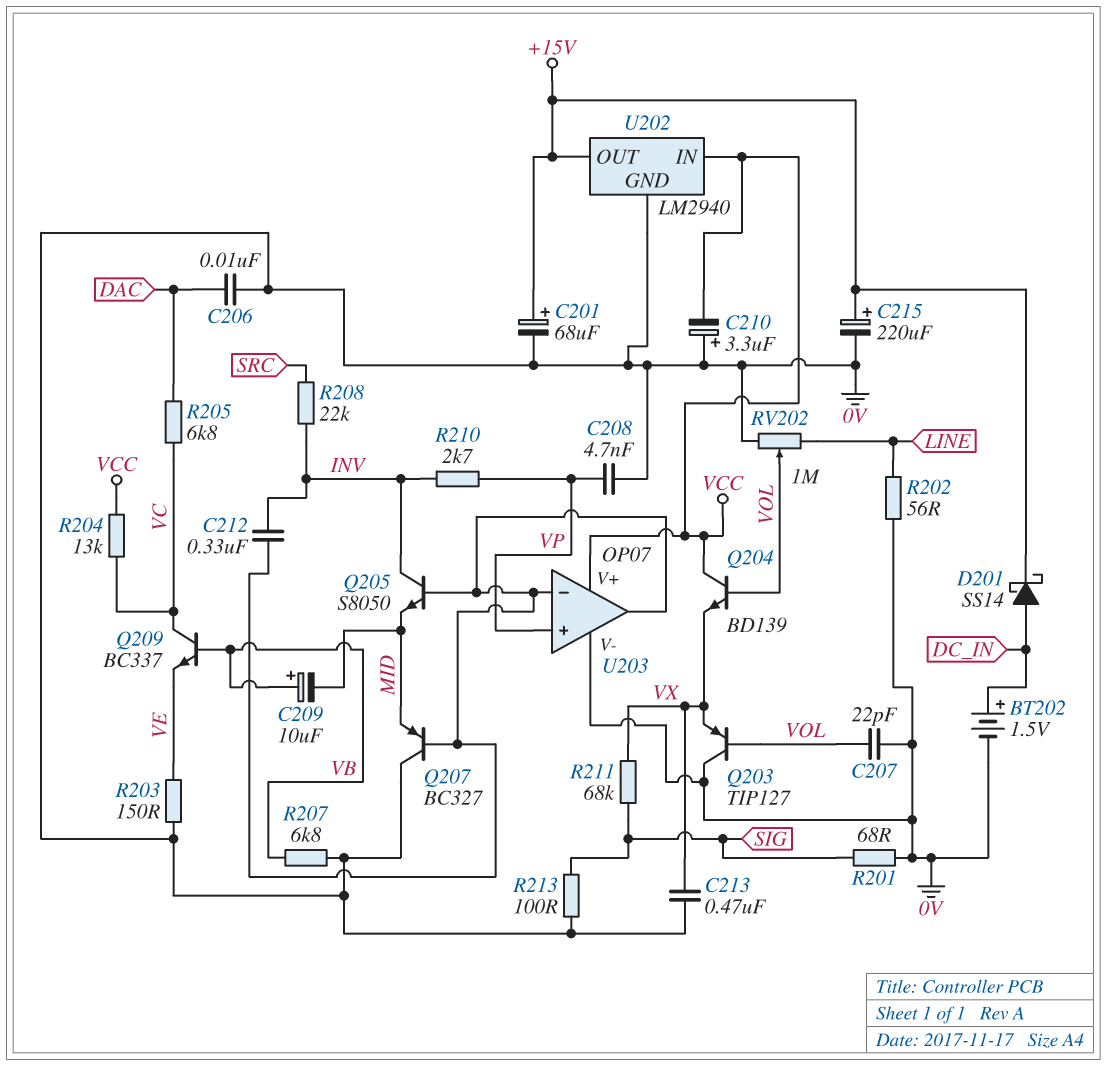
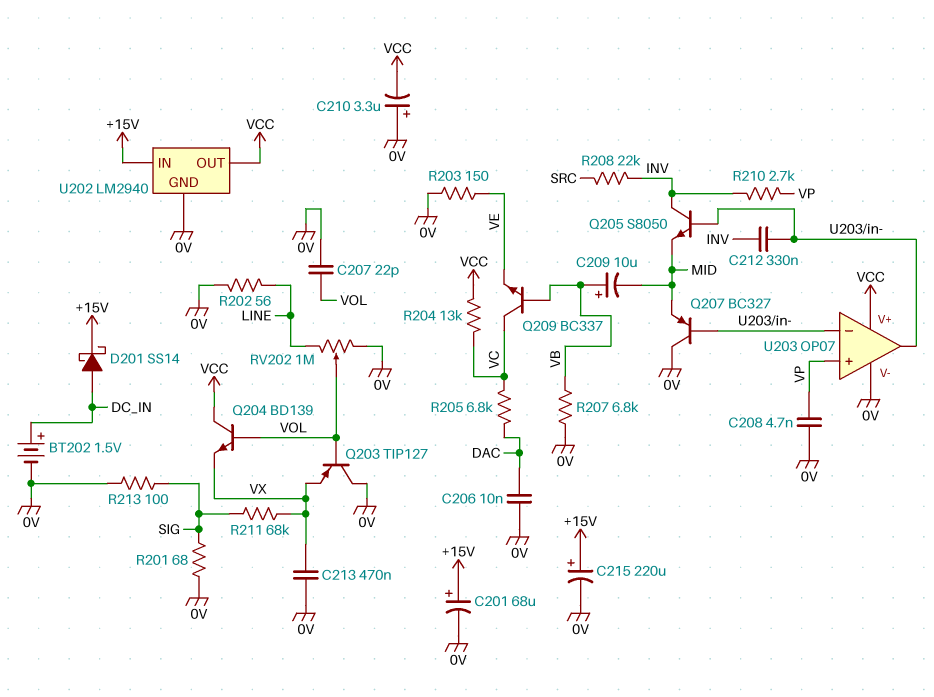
U202 pin IN: VCC -> +15V
U202 pin OUT: +15V -> VCC

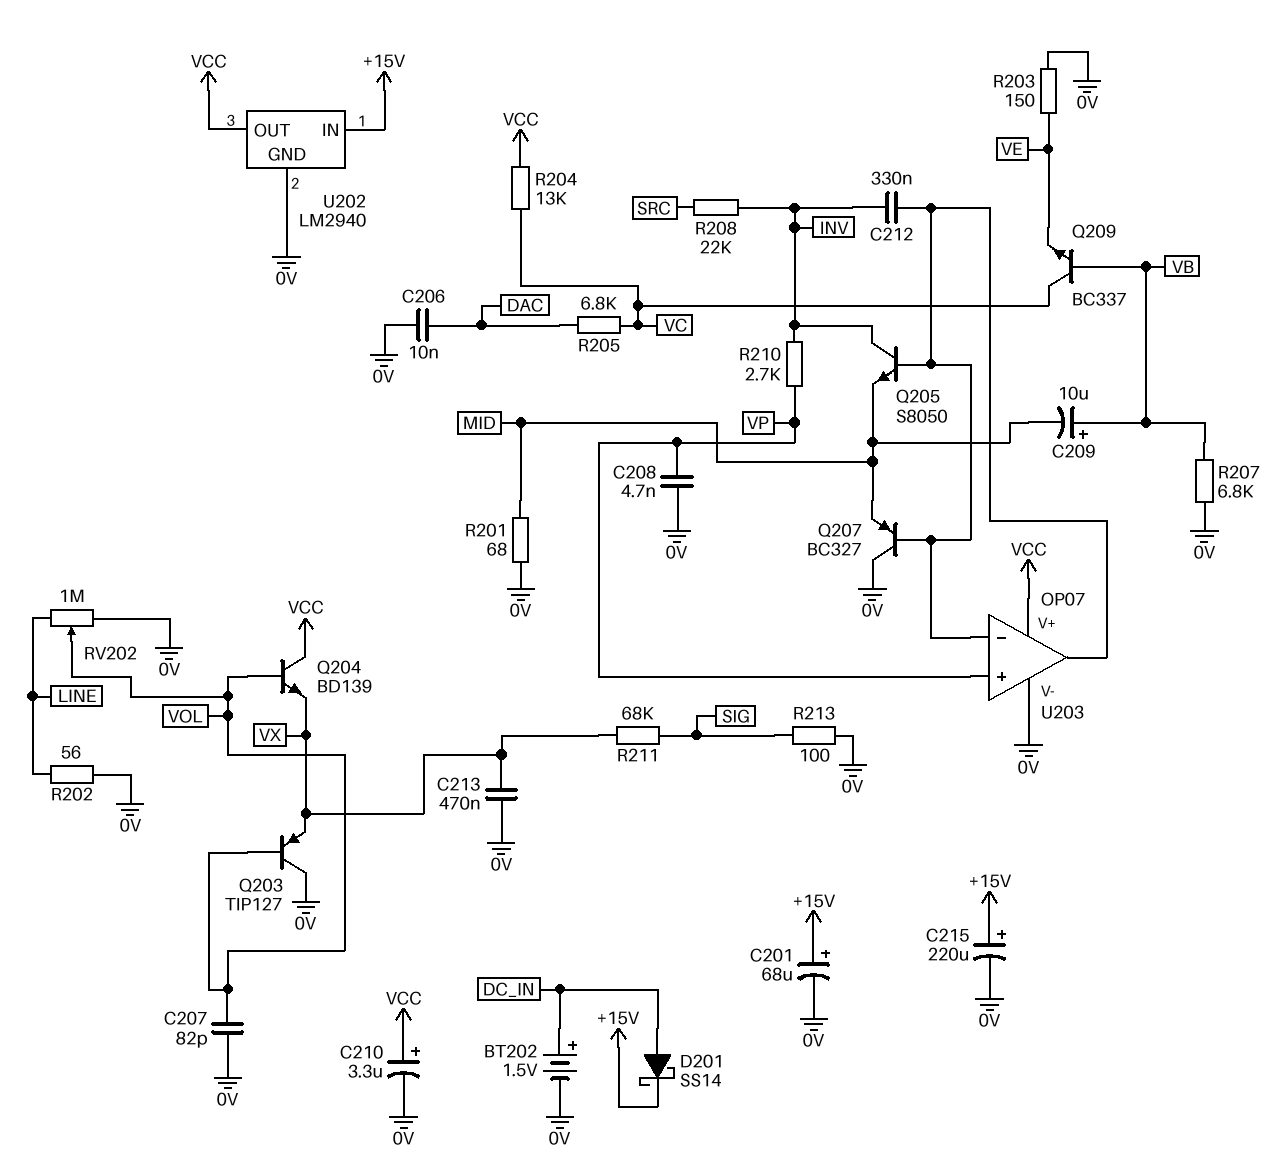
C207: 22pF (0V, VOL) -> 82pF (0V, VOL)
C210: 3.3uF (plus 0V, minus VCC) -> 3.3uF (plus VCC, minus 0V)
R201: 68 (0V, SIG) -> 68 (0V, MID)

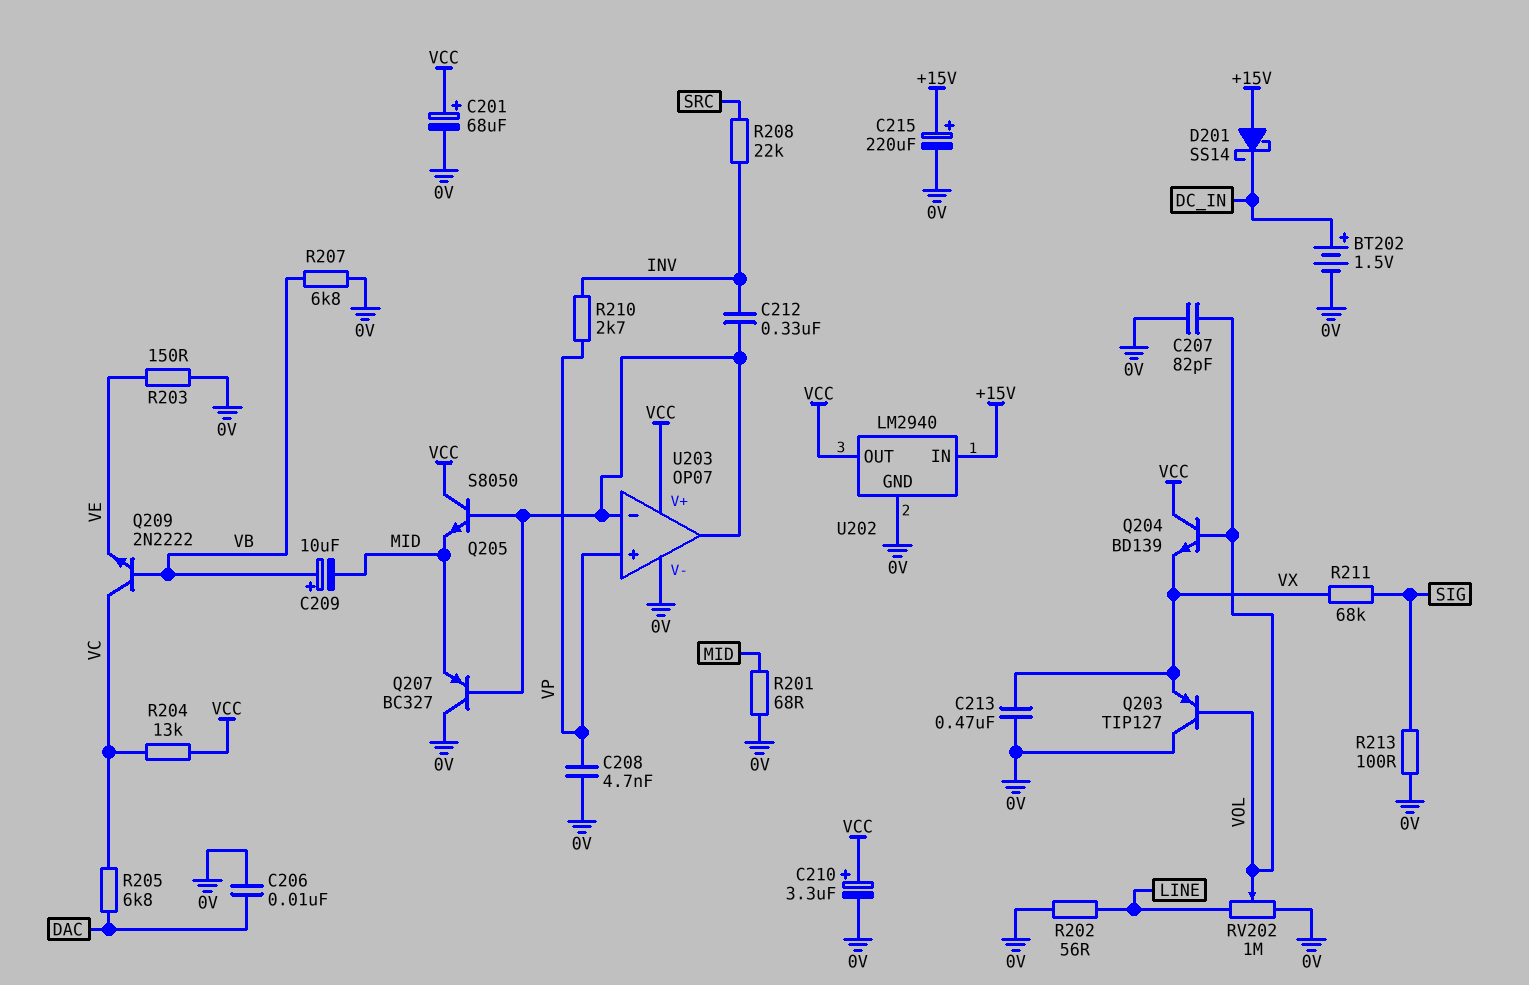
C201: 68uF (plus +15V, minus 0V) -> 68uF (plus VCC, minus 0V)
D201: schottky SS14 (A DC_IN, K +15V) -> schottky SS14 (A +15V, K DC_IN)
Q205: NPN S8050 (B U203/in-, C INV, E MID) -> NPN S8050 (B U203/in-, C VCC, E MID)
Q209: NPN BC337 (B VB, C VC, E VE) -> NPN 2N2222 (B VB, C VC, E VE)

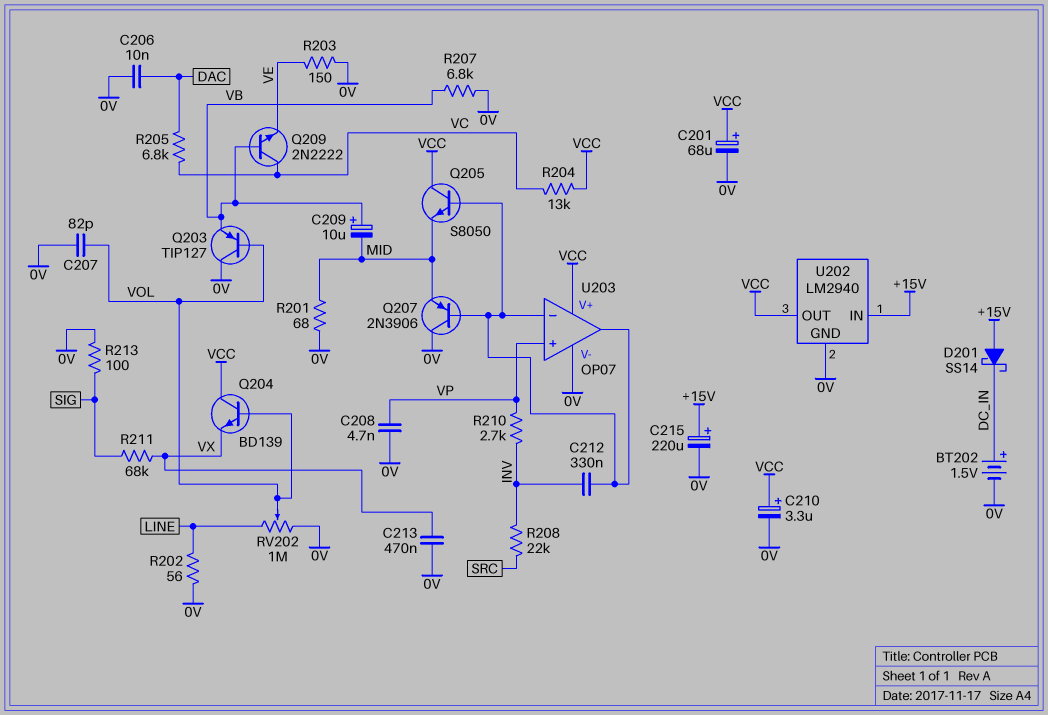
Q203: PNP TIP127 (B VOL, C 0V, E VX) -> PNP TIP127 (B VOL, C 0V, E VB)
Q207: PNP BC327 (B U203/in-, C 0V, E MID) -> PNP 2N3906 (B U203/in-, C 0V, E MID)

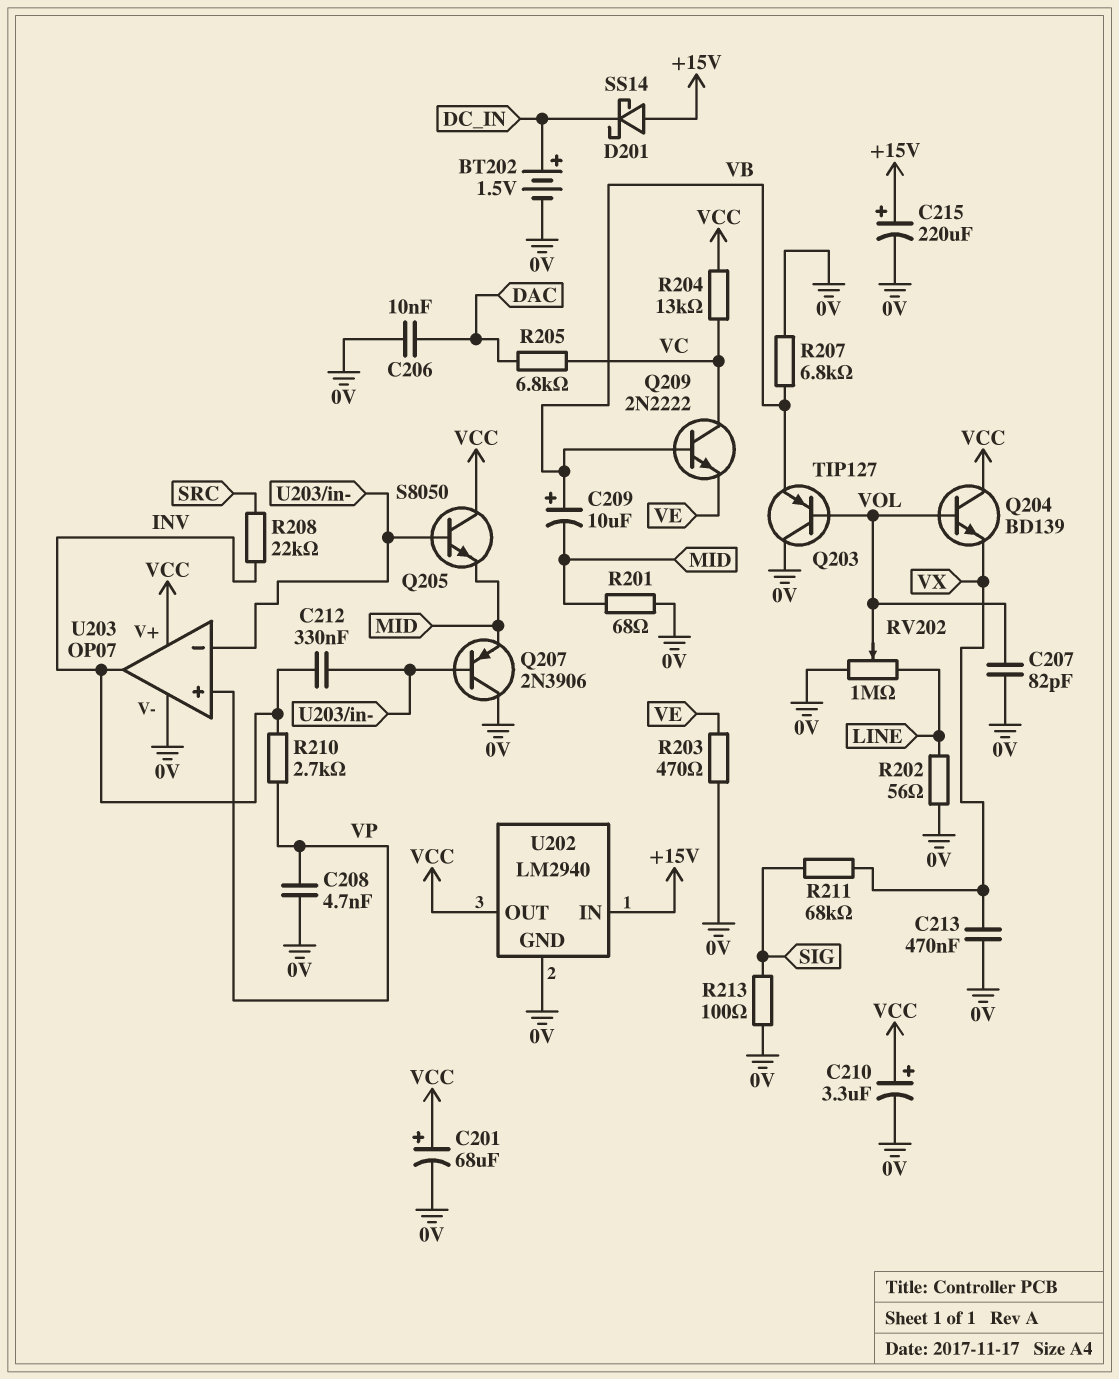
R203: 150 (0V, VE) -> 470 (0V, VE)
U203 pin out: U203/in- -> INV

